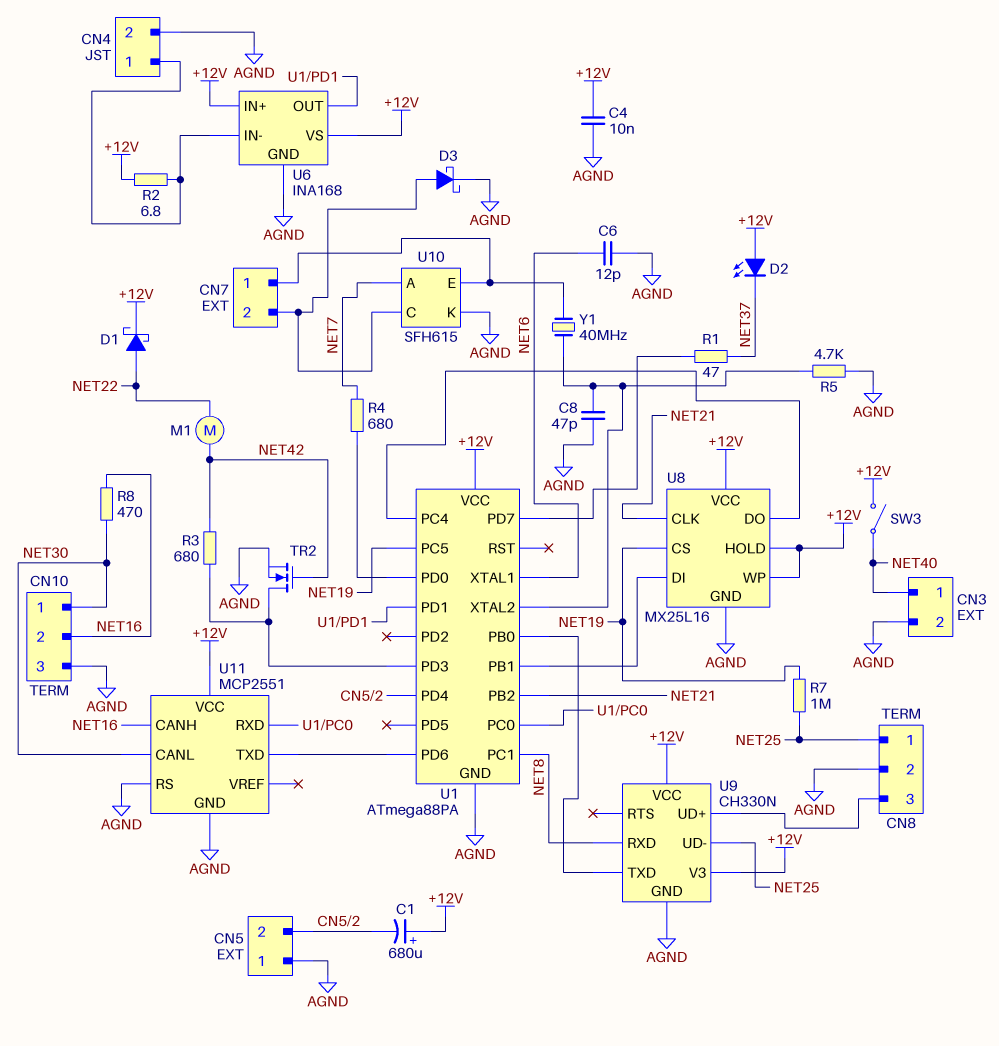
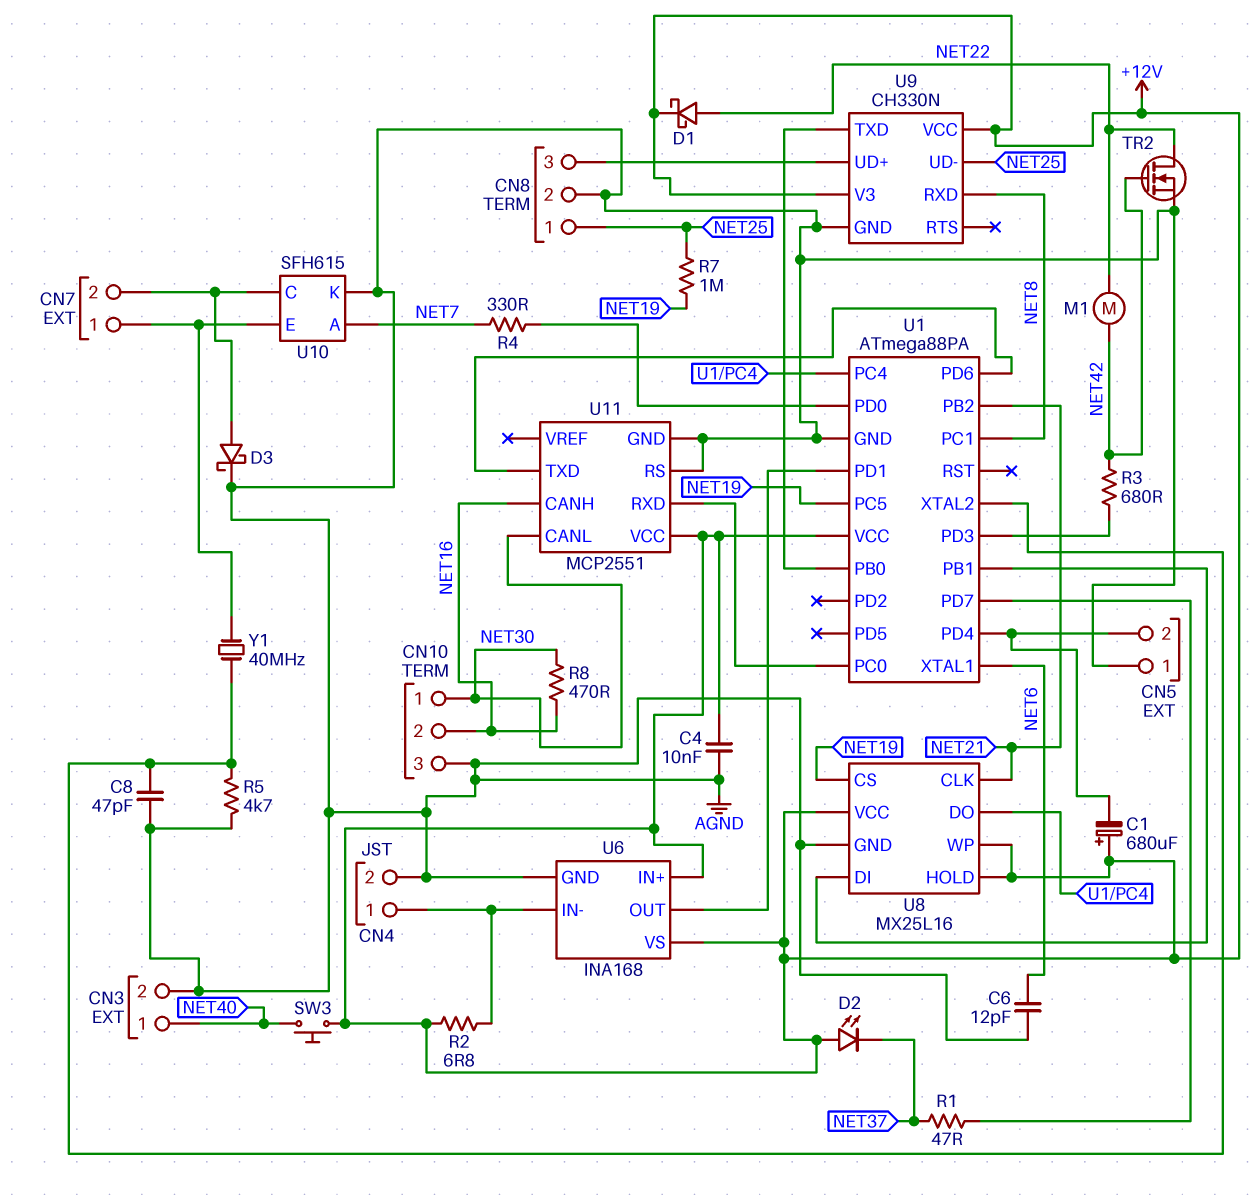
R4: 680 (NET7, U1/PD0) -> 330 (NET7, U1/PD0)
SW3: switch (+12V, NET40) -> button (+12V, NET40)
TR2: NMOS (G NET42, D U1/PD3, S AGND) -> NMOS (G NET42, D NET22, S AGND)

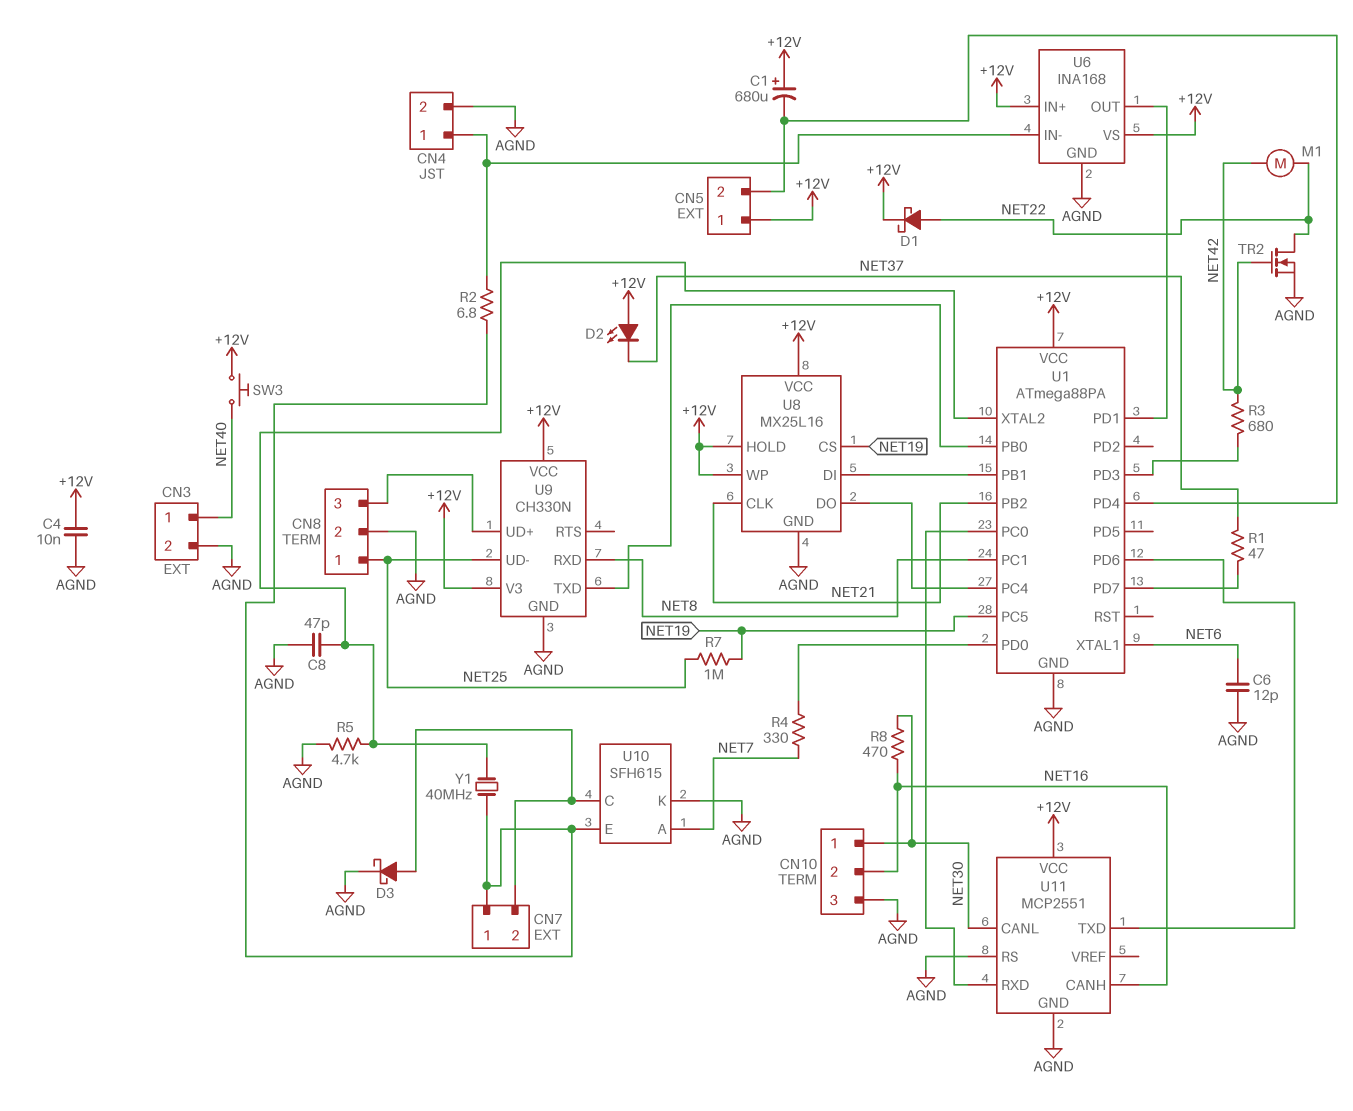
CN5 pin 1: AGND -> +12V
R2: 6.8 (+12V, CN4/1) -> 6.8 (CN4/1, CN7/1)

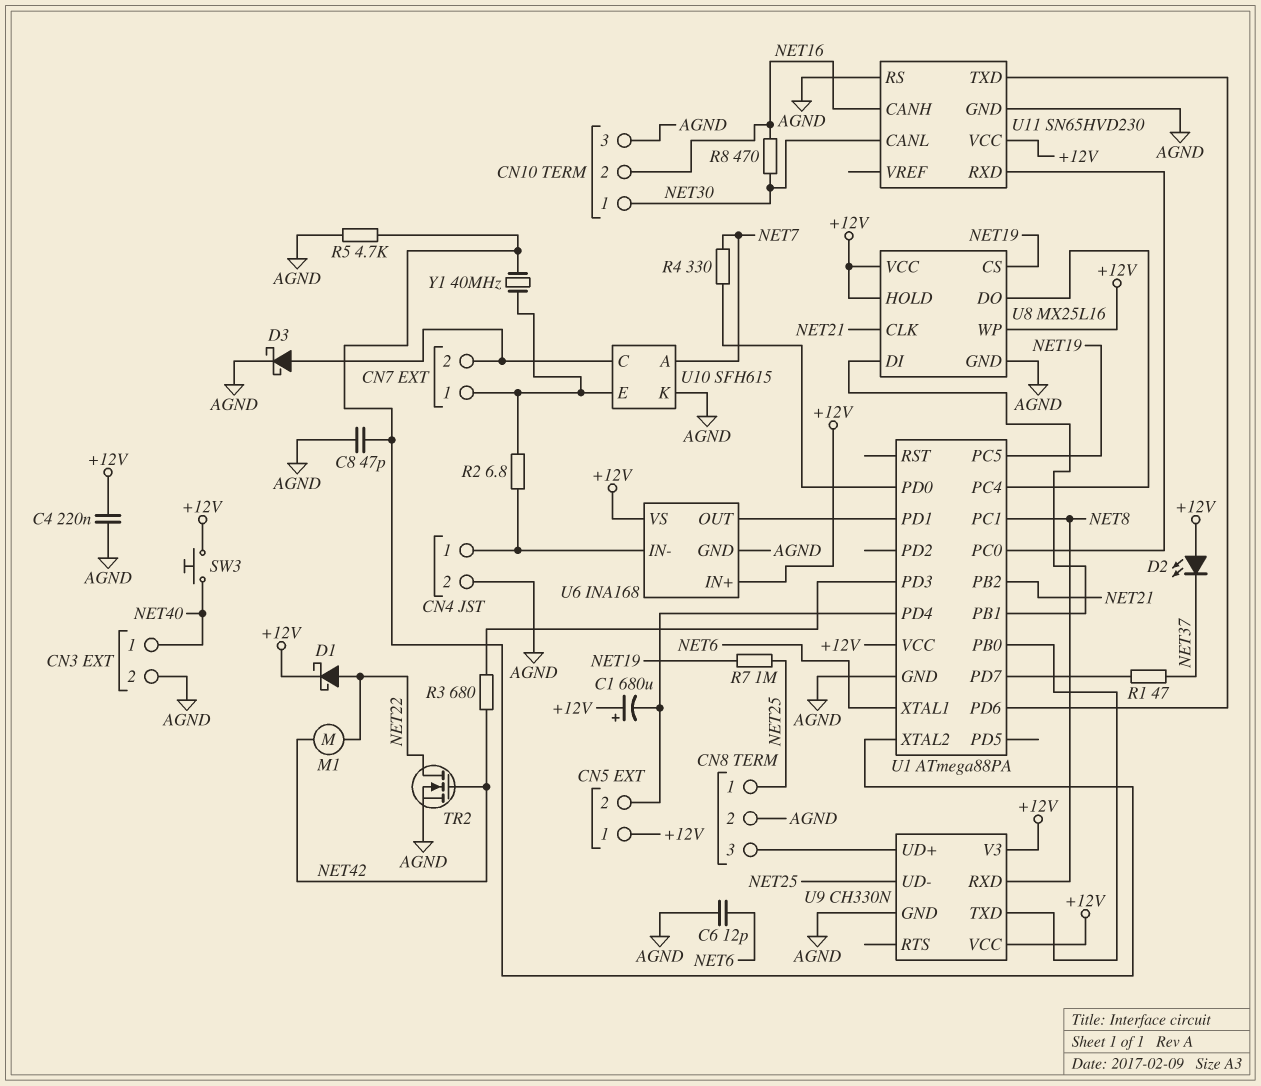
C4: 10nF (+12V, AGND) -> 220nF (+12V, AGND)
U11: MCP2551 -> SN65HVD230

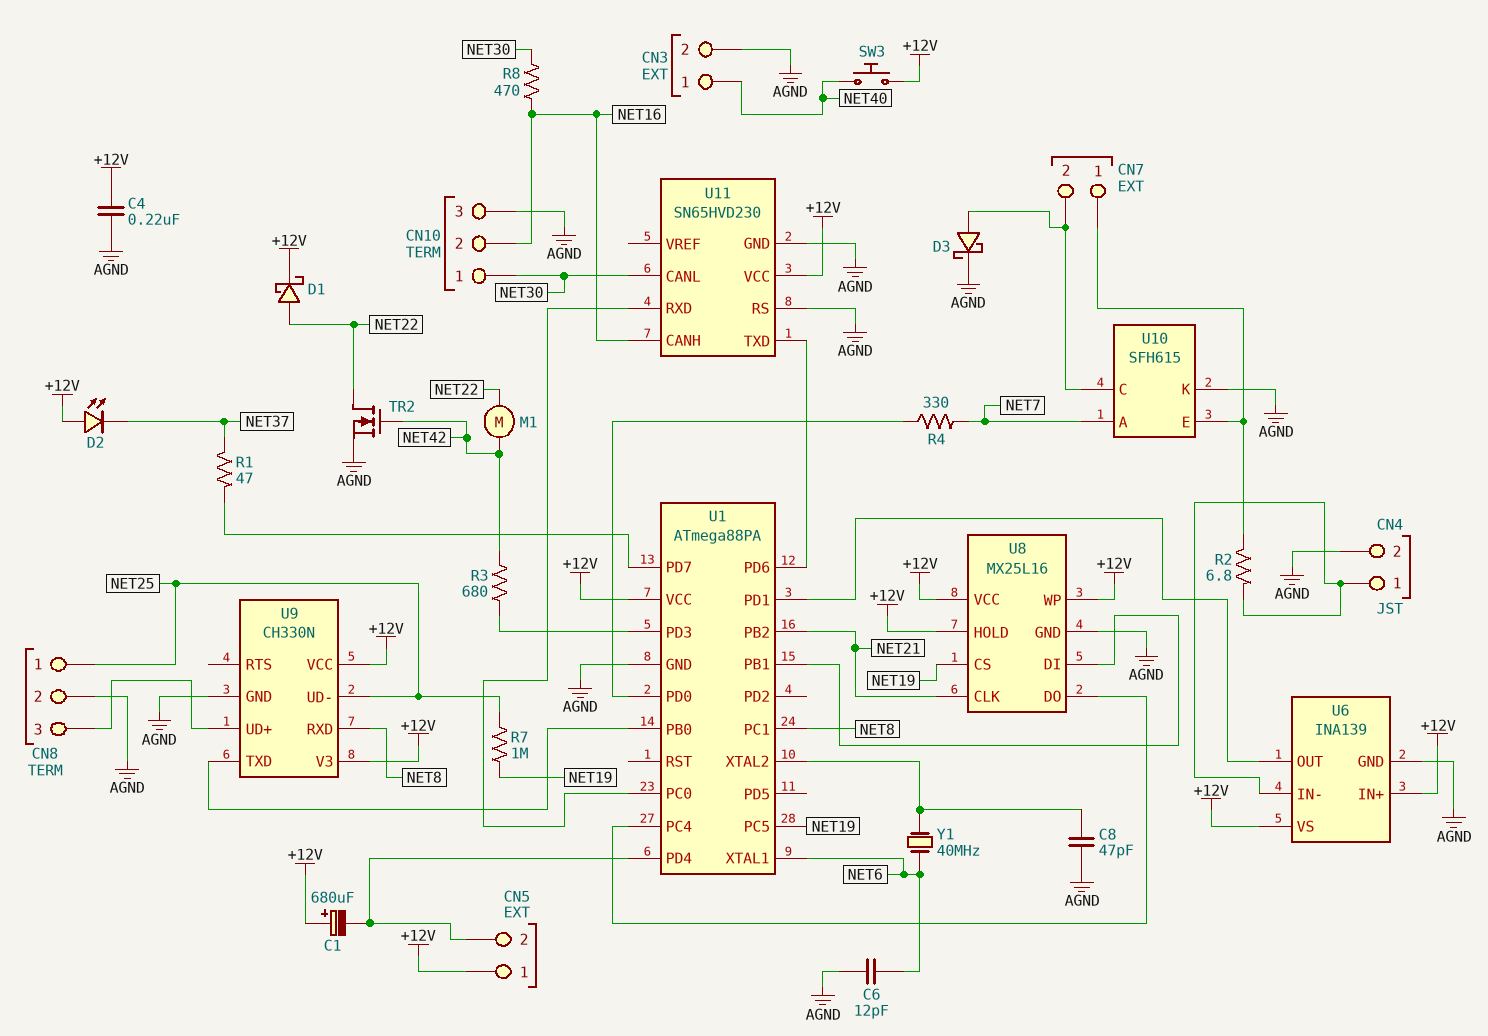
R5: 4.7k (AGND, U1/XTAL2) -> none
U6: INA168 -> INA139
Y1: 40MHz (CN7/1, U1/XTAL2) -> 40MHz (NET6, U1/XTAL2)

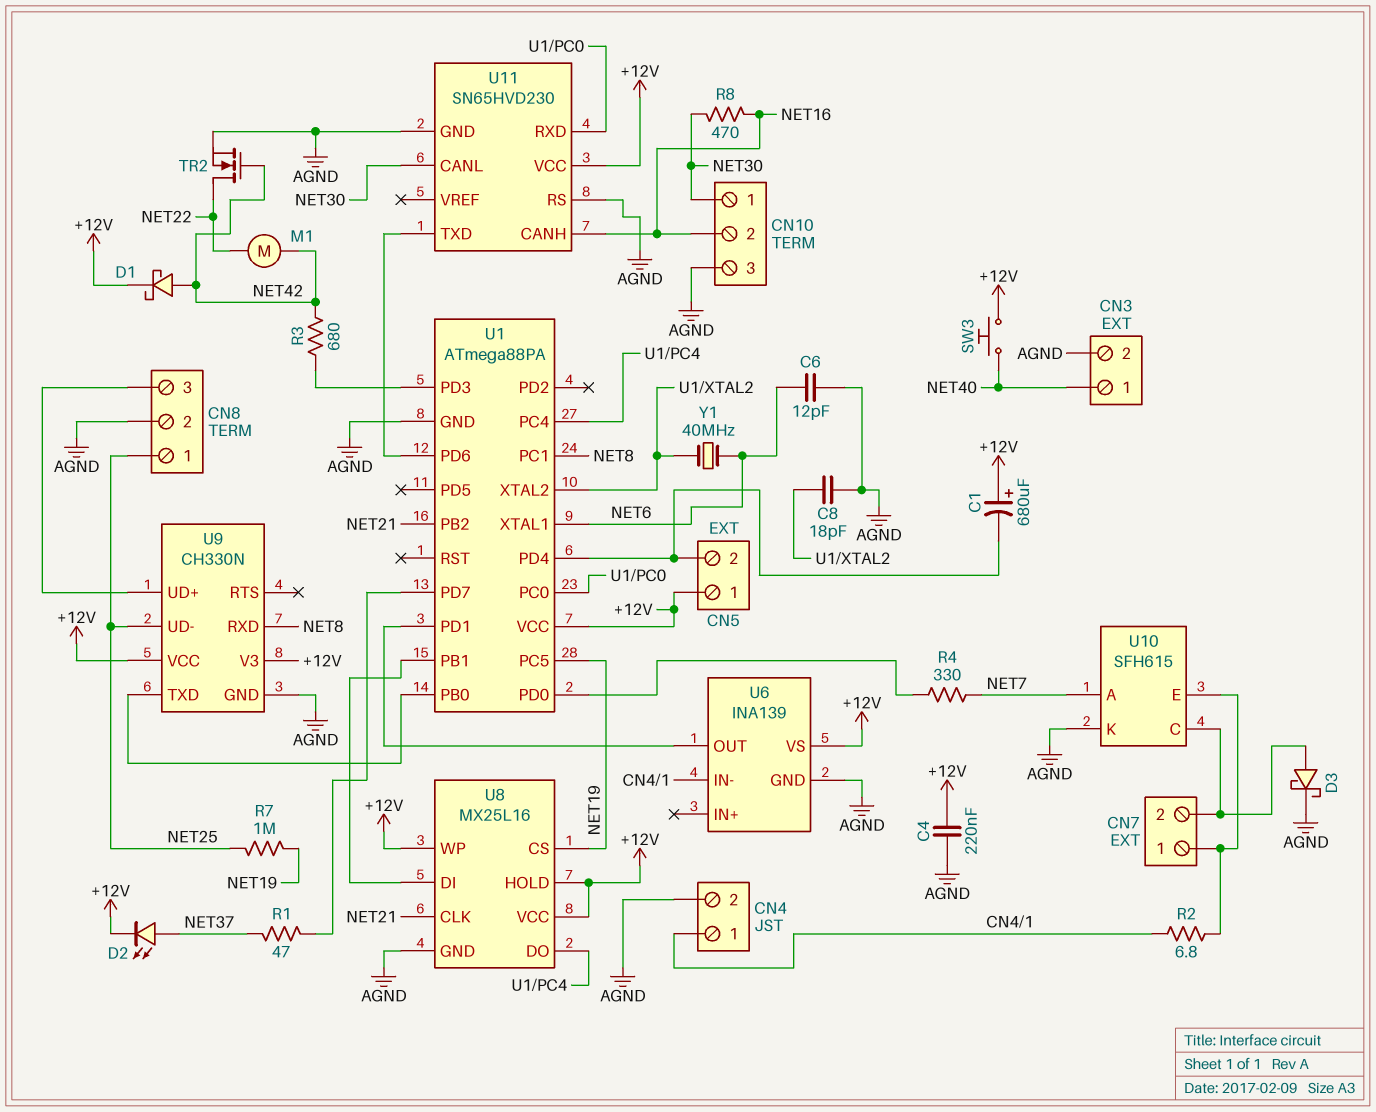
C8: 47pF (AGND, U1/XTAL2) -> 18pF (AGND, U1/XTAL2)
D1: schottky (A NET22, K +12V) -> schottky (A NET42, K +12V)
D2: LED (A +12V, K NET37) -> LED (A NET37, K +12V)
U6 pin IN+: +12V -> none

